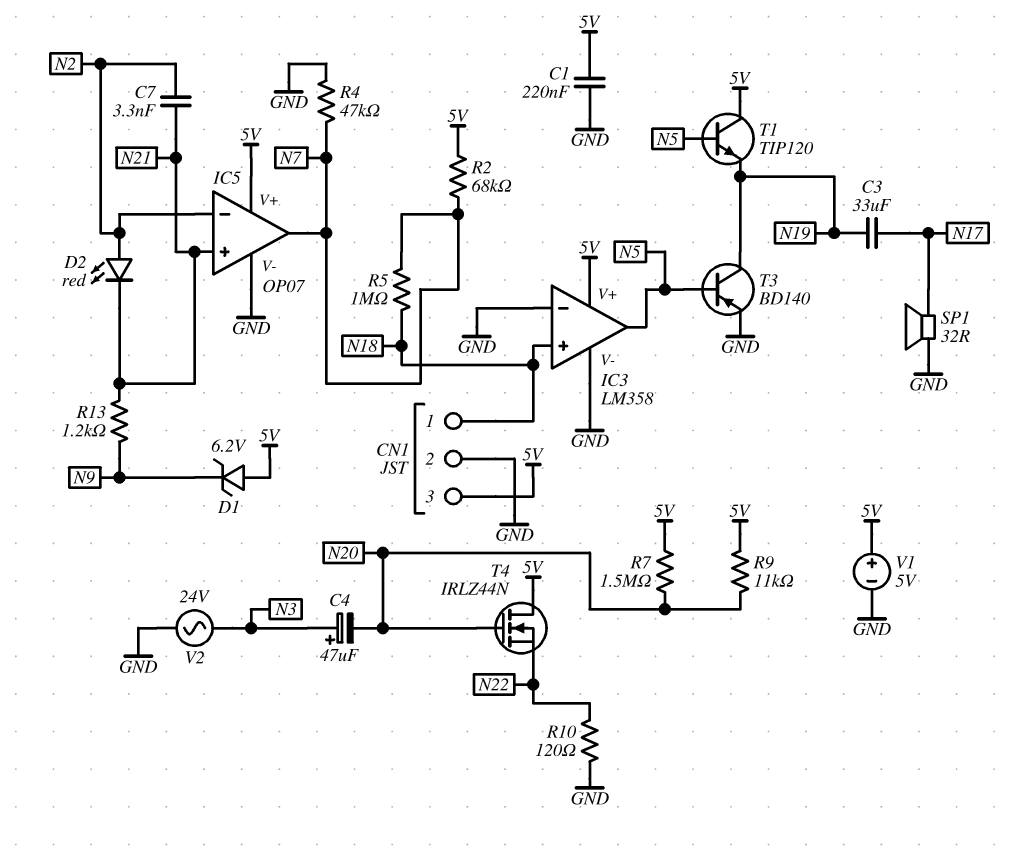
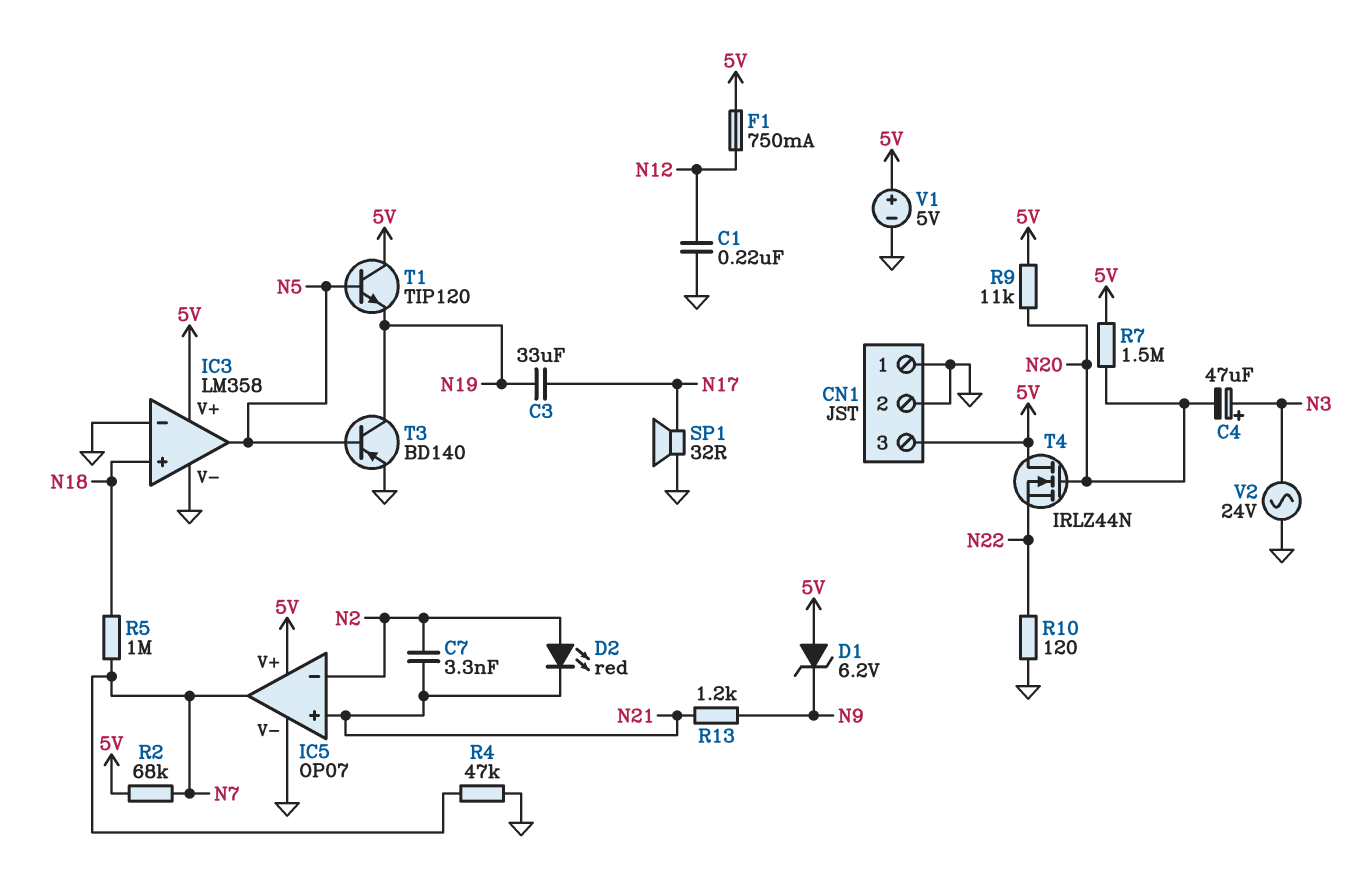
C1: 220nF (5V, GND) -> 220nF (GND, N12)
CN1 pin 1: N18 -> GND
F1: none -> 750mA (5V, N12)

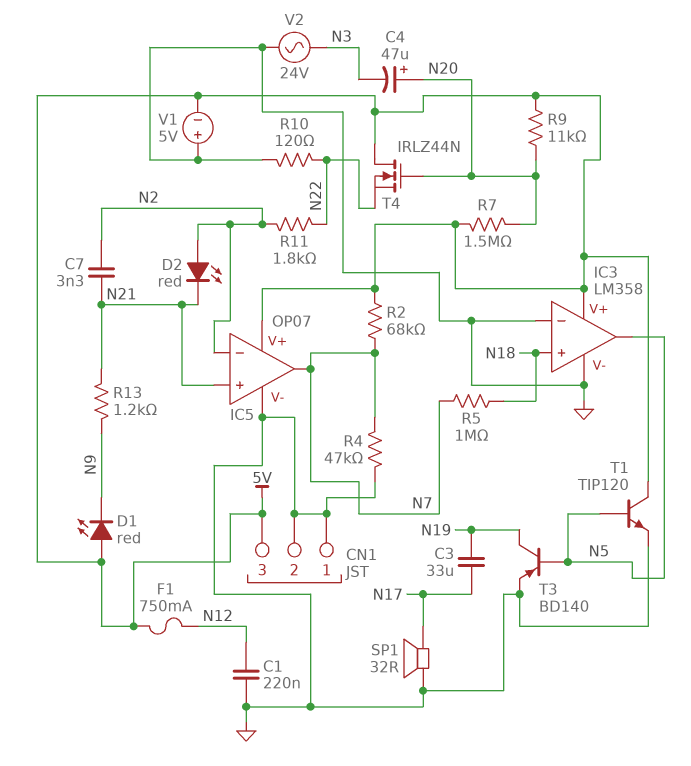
C4: 47uF (plus N3, minus N20) -> 47uF (plus N20, minus N3)
D1: zener 6.2V (A 5V, K N9) -> LED red (A 5V, K N9)
R11: none -> 1.8k (N2, N22)
T1: NPN TIP120 (B N5, C 5V, E N19) -> NPN TIP120 (B N5, C 5V, E GND)
V1: 5V (plus 5V, minus GND) -> 5V (plus GND, minus 5V)

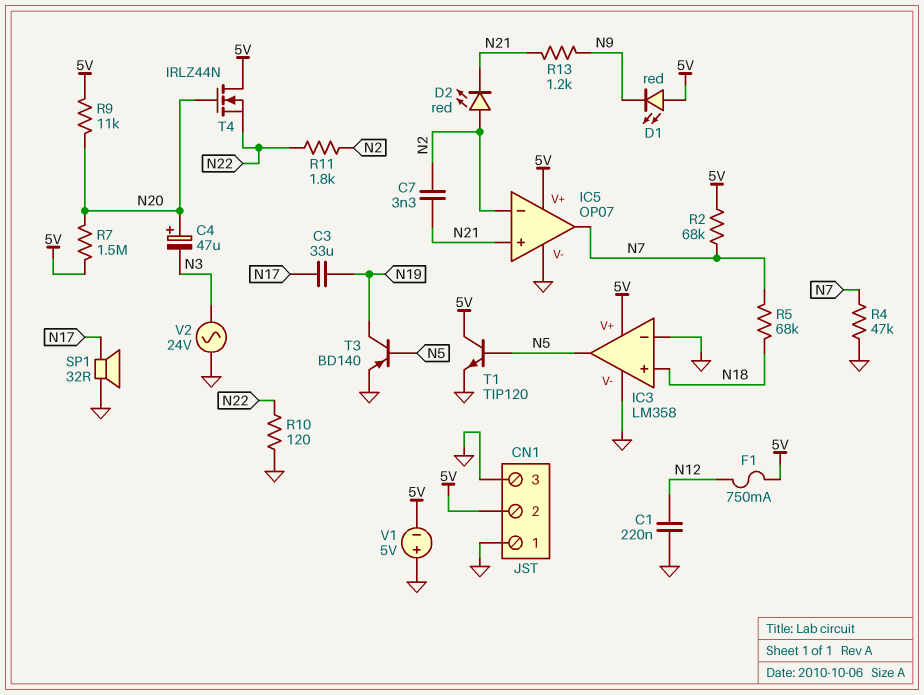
CN1 pin 2: GND -> 5V
CN1 pin 3: 5V -> GND
R5: 1M (N7, N18) -> 68k (N7, N18)

